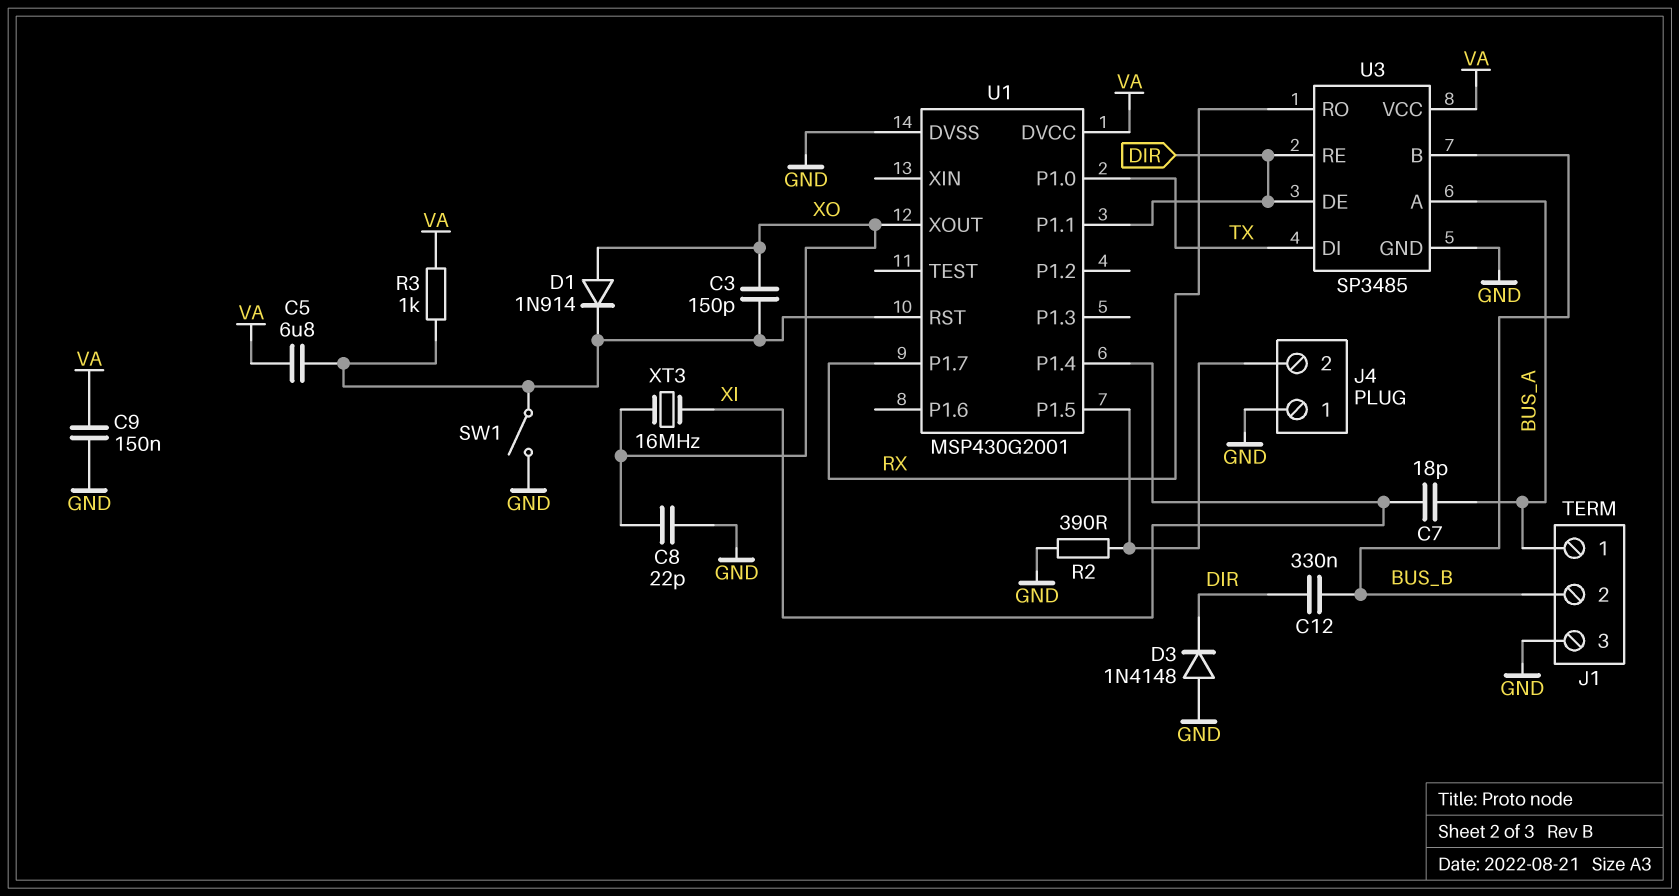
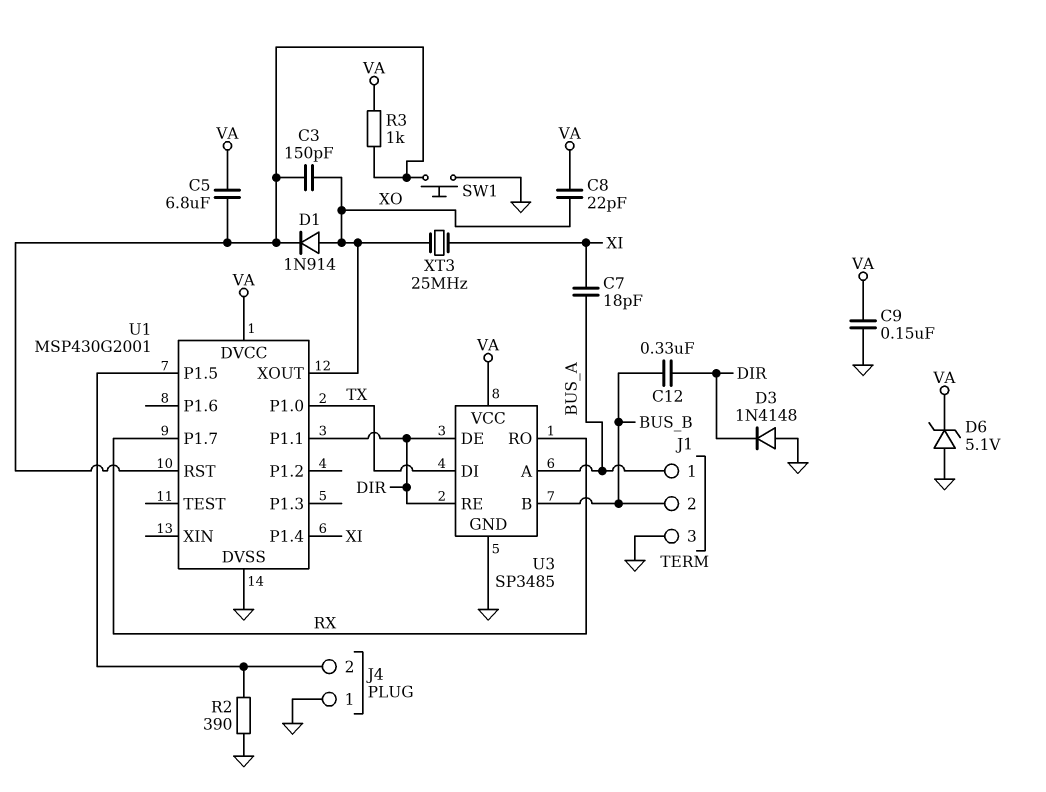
C8: 22pF (GND, XO) -> 22pF (VA, XO)
D6: none -> zener 5.1V (A GND, K VA)
SW1: switch (GND, U1/RST) -> button (GND, U1/RST)
XT3: 16MHz (XI, XO) -> 25MHz (XI, XO)

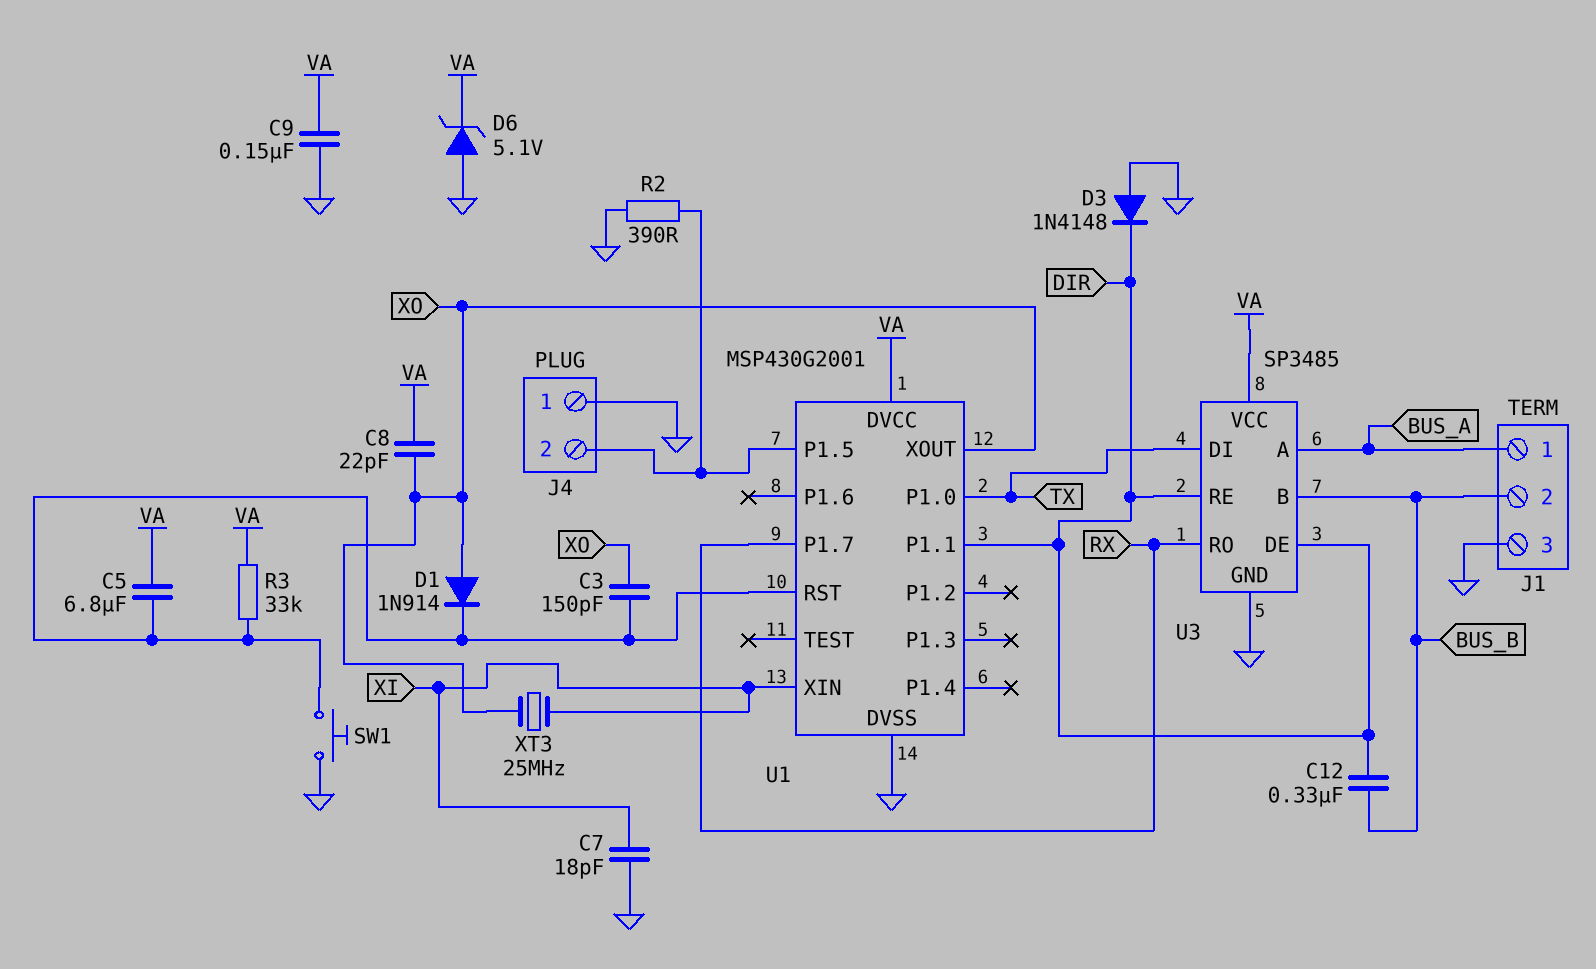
C7: 18pF (BUS_A, XI) -> 18pF (GND, XI)
R3: 1k (U1/RST, VA) -> 33k (U1/RST, VA)
U1 pin P1.4: XI -> none
U1 pin XIN: none -> XI

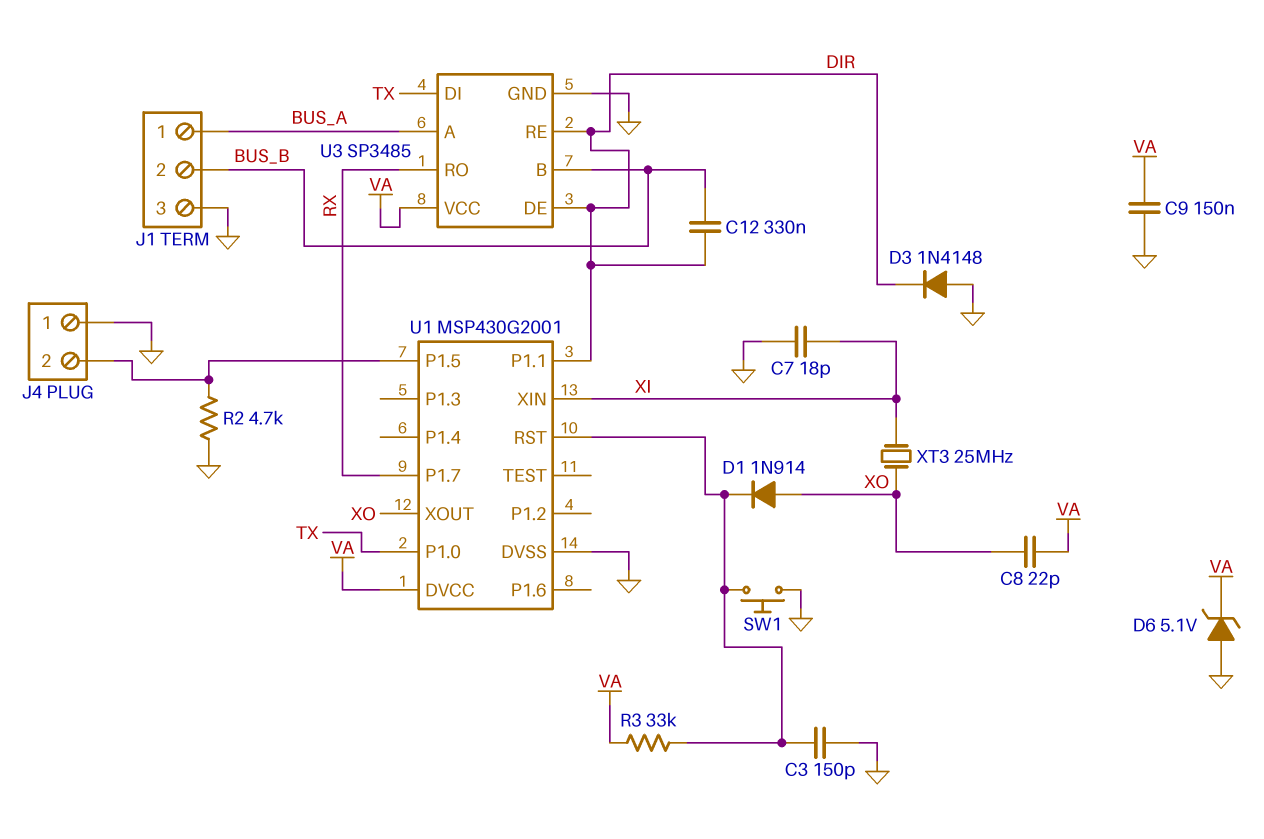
C3: 150pF (U1/RST, XO) -> 150pF (GND, U1/RST)
C5: 6.8uF (U1/RST, VA) -> none
R2: 390 (GND, J4/2) -> 4.7k (GND, J4/2)

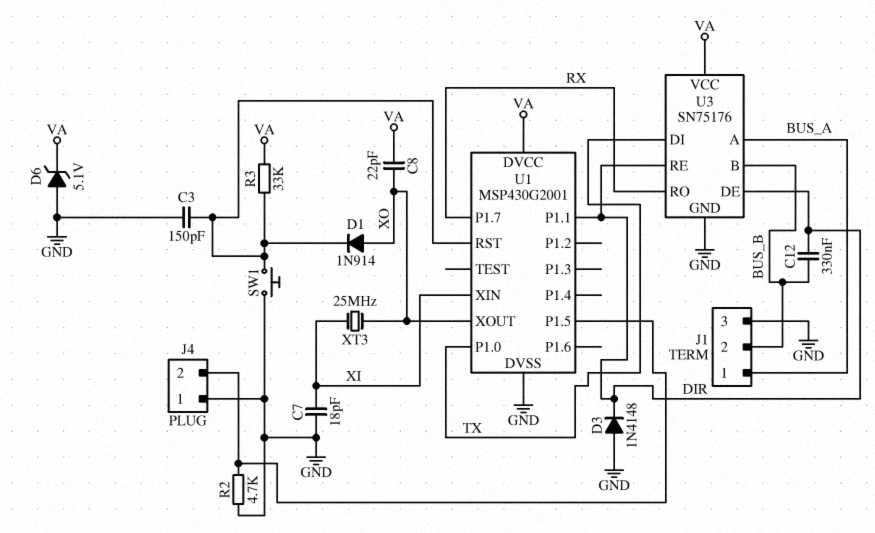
C9: 150nF (GND, VA) -> none
U3: SP3485 -> SN75176

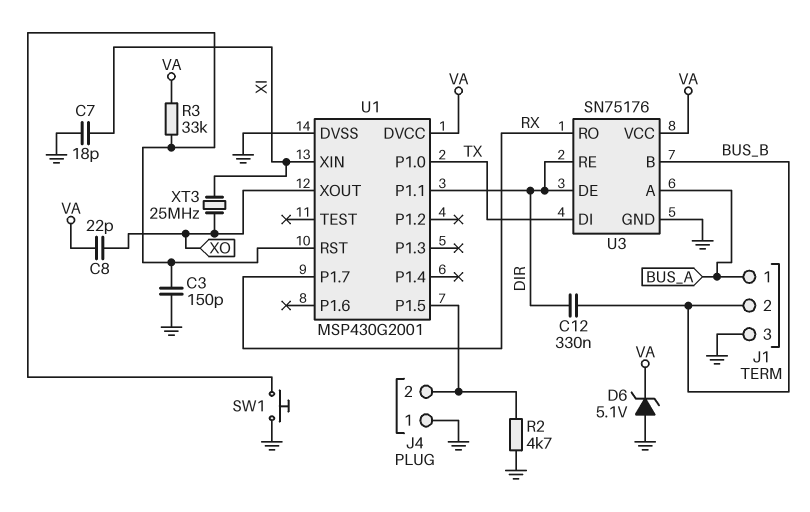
D1: diode 1N914 (A XO, K U1/RST) -> none
D3: diode 1N4148 (A GND, K DIR) -> none

